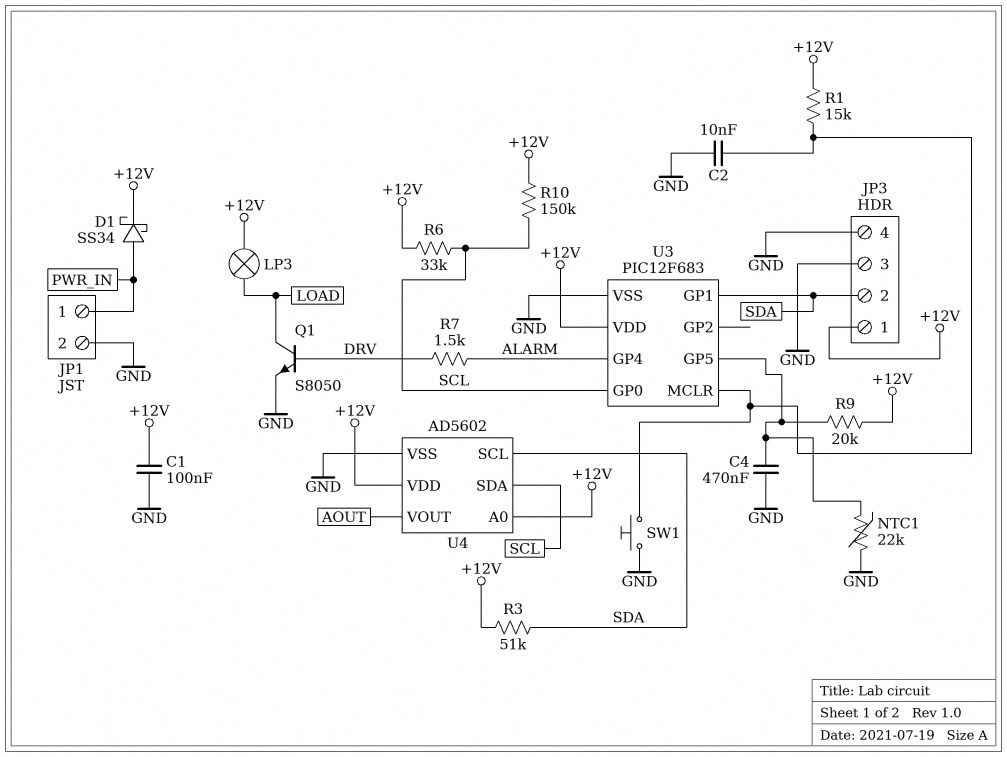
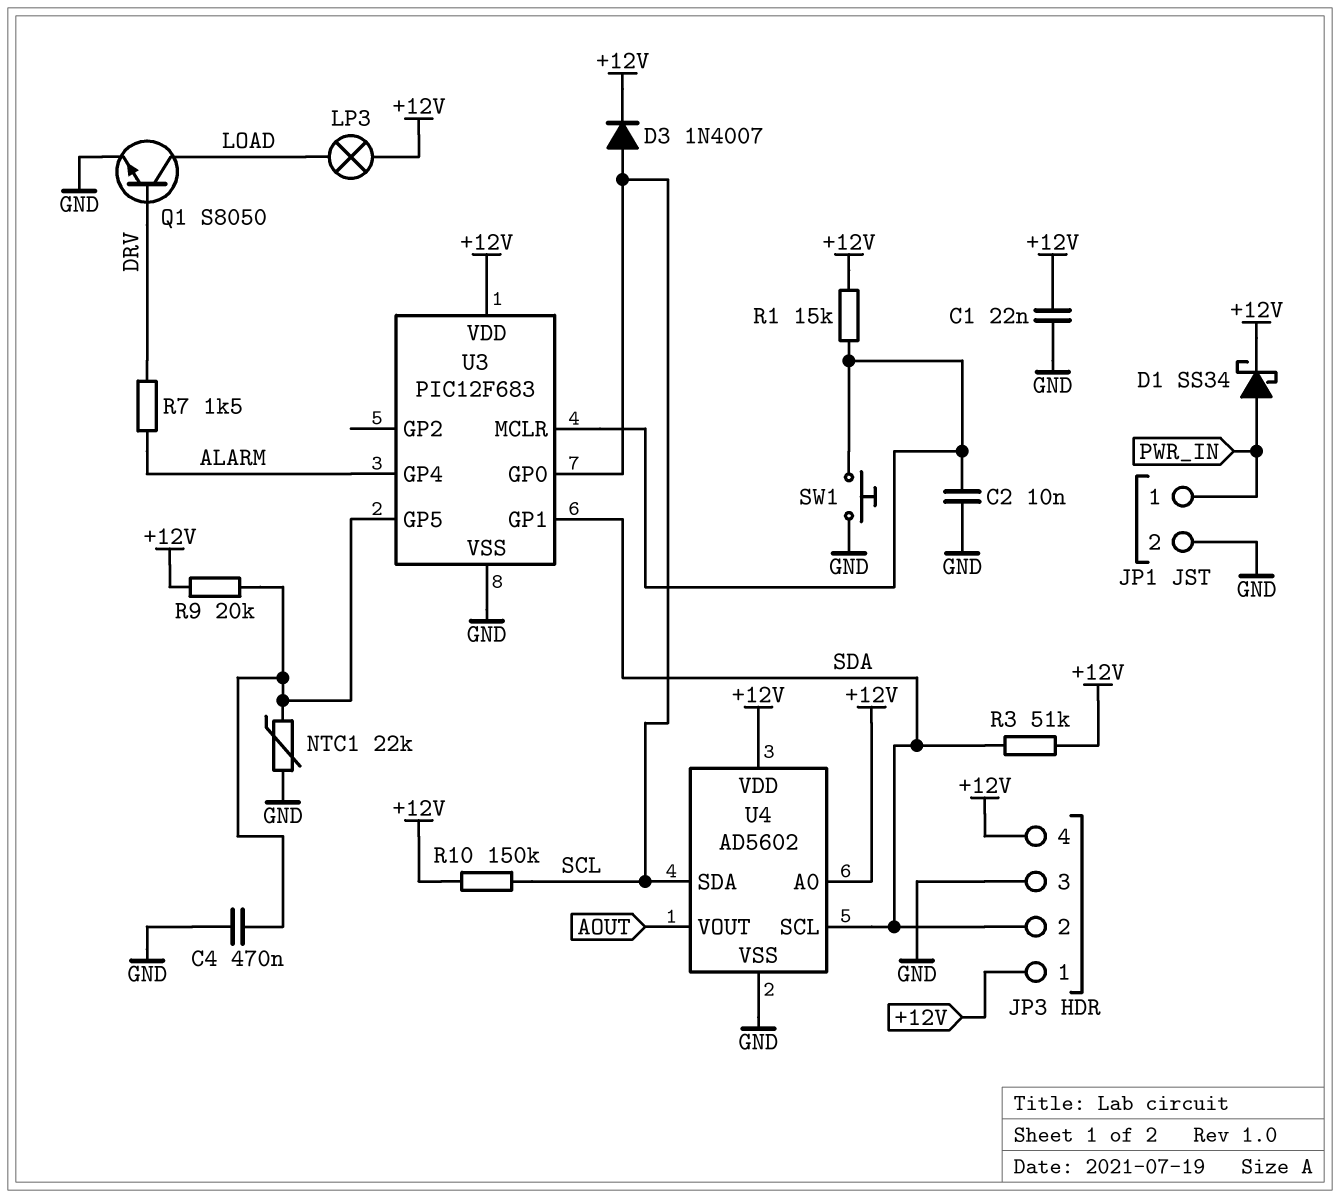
C1: 100nF (+12V, GND) -> 22nF (+12V, GND)
D3: none -> diode 1N4007 (A SCL, K +12V)
JP3 pin 4: GND -> +12V
R6: 33k (+12V, SCL) -> none

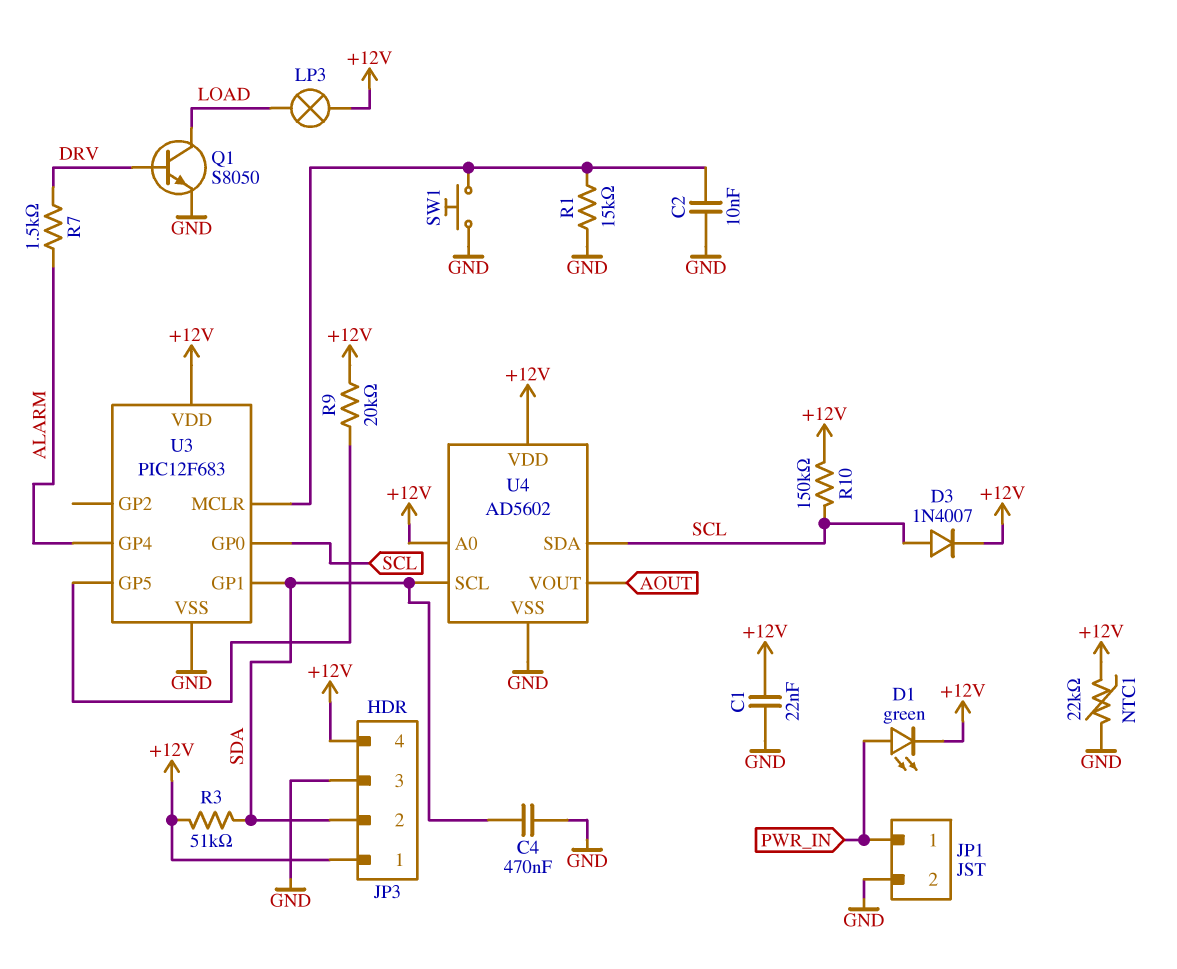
C4: 470nF (GND, U3/GP5) -> 470nF (GND, SDA)
D1: schottky SS34 (A PWR_IN, K +12V) -> LED green (A PWR_IN, K +12V)
NTC1: 22k (GND, U3/GP5) -> 22k (+12V, GND)
R1: 15k (+12V, U3/MCLR) -> 15k (GND, U3/MCLR)

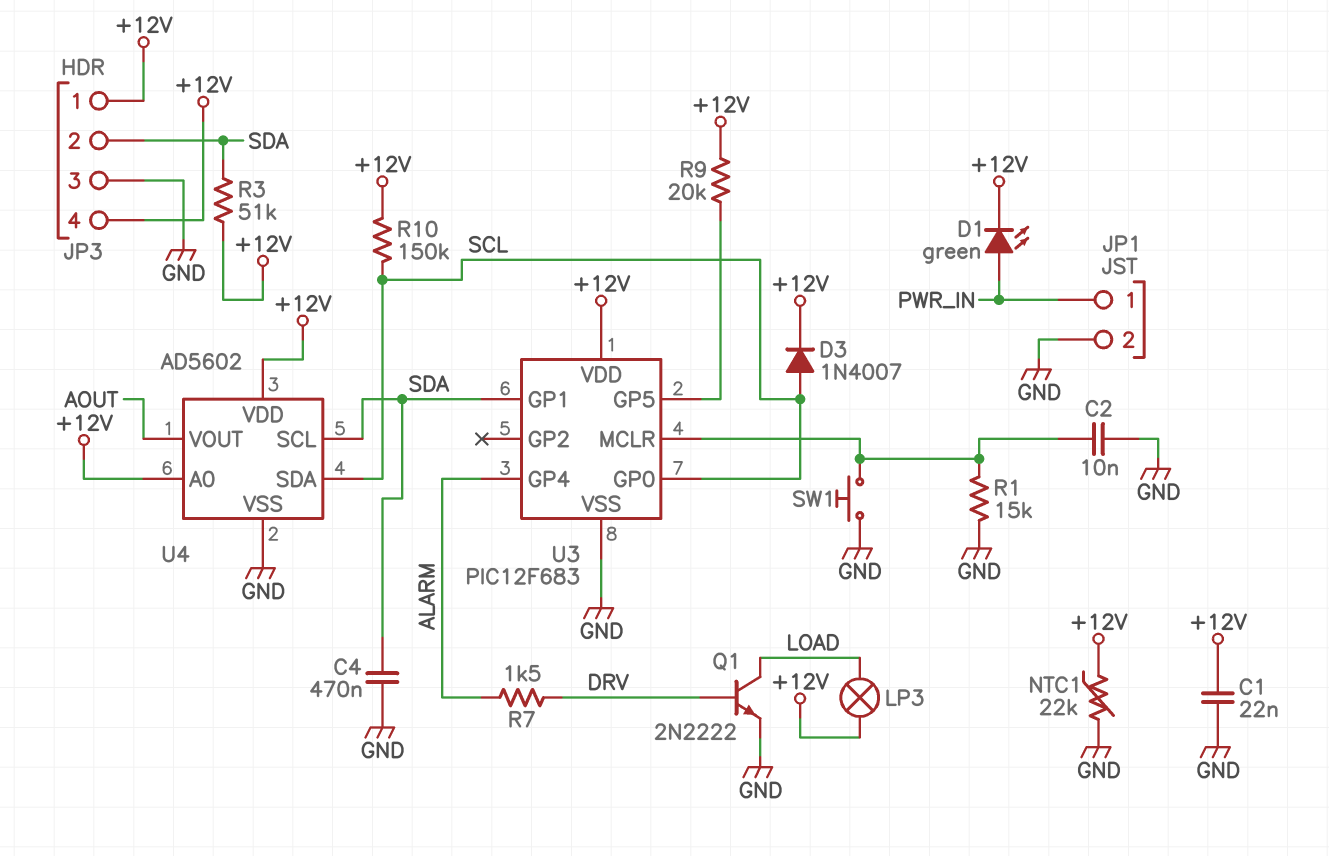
Q1: NPN S8050 (B DRV, C LOAD, E GND) -> NPN 2N2222 (B DRV, C LOAD, E GND)

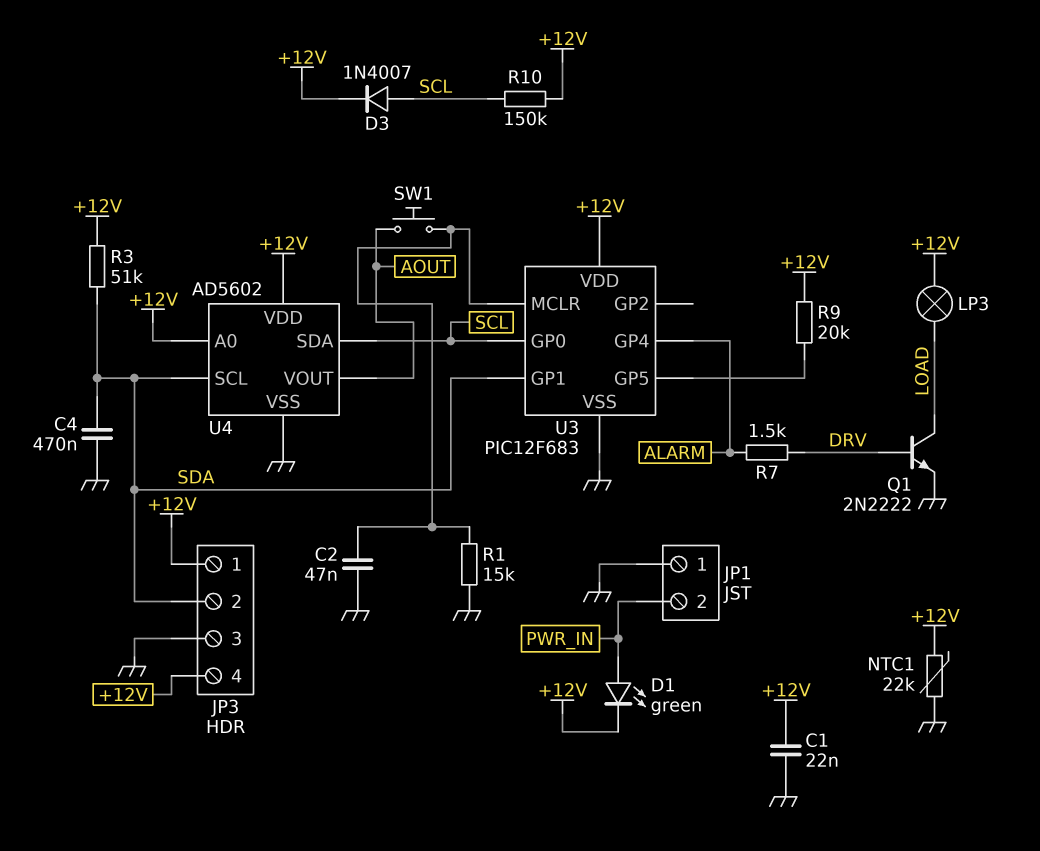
C2: 10nF (GND, U3/MCLR) -> 47nF (GND, U3/MCLR)
JP1 pin 1: PWR_IN -> GND
JP1 pin 2: GND -> PWR_IN
SW1: button (GND, U3/MCLR) -> button (AOUT, U3/MCLR)

